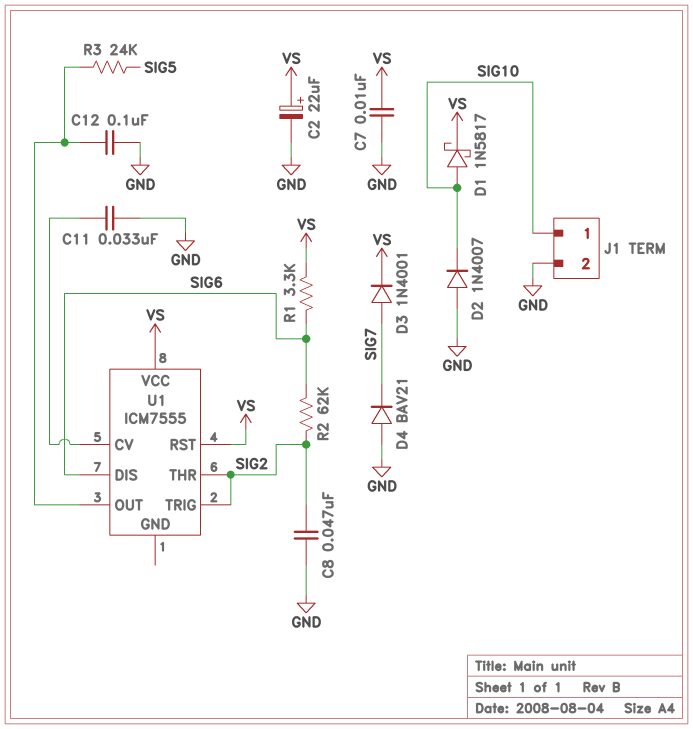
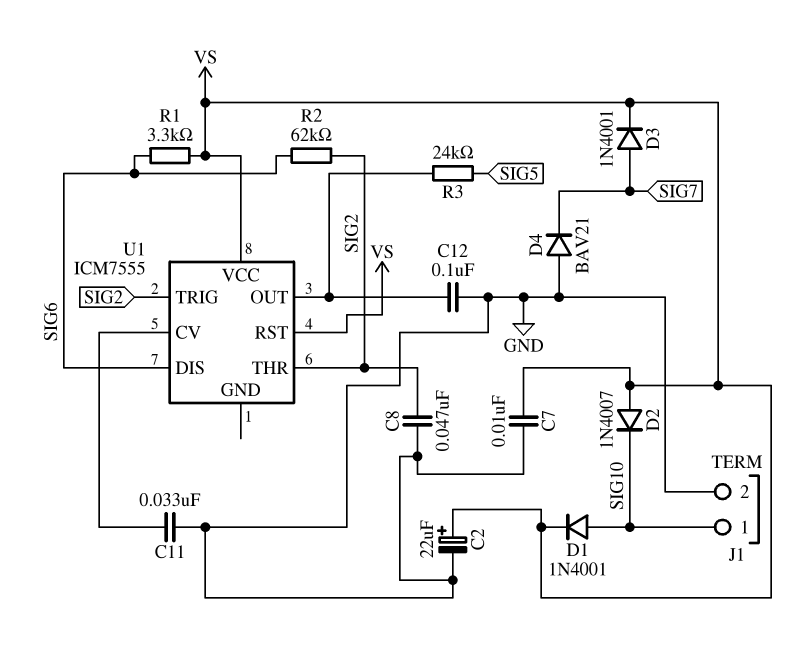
D1: schottky 1N5817 (A SIG10, K VS) -> diode 1N4001 (A SIG10, K VS)
D2: diode 1N4007 (A GND, K SIG10) -> diode 1N4007 (A VS, K SIG10)

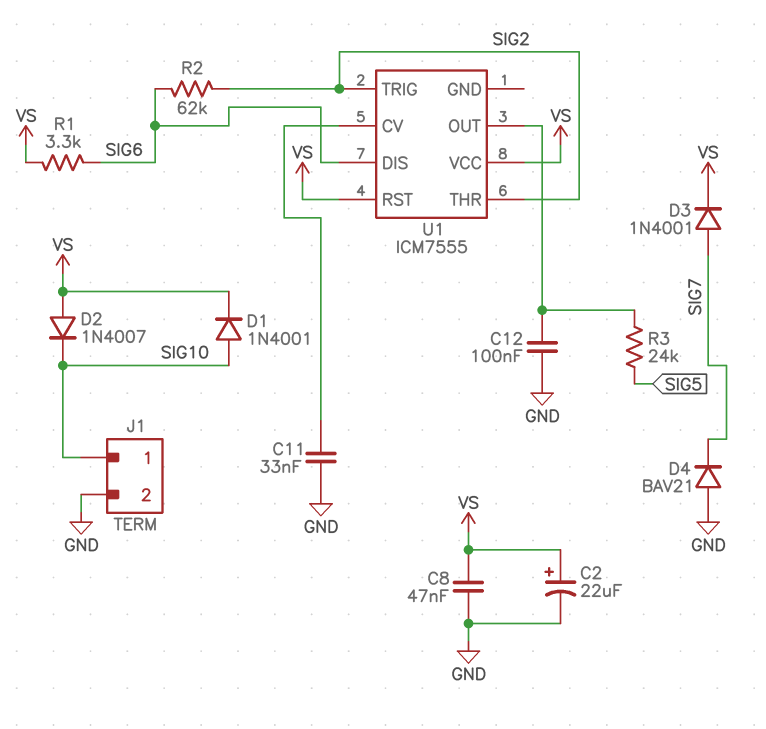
C7: 10nF (GND, VS) -> none
C8: 47nF (GND, SIG2) -> 47nF (GND, VS)

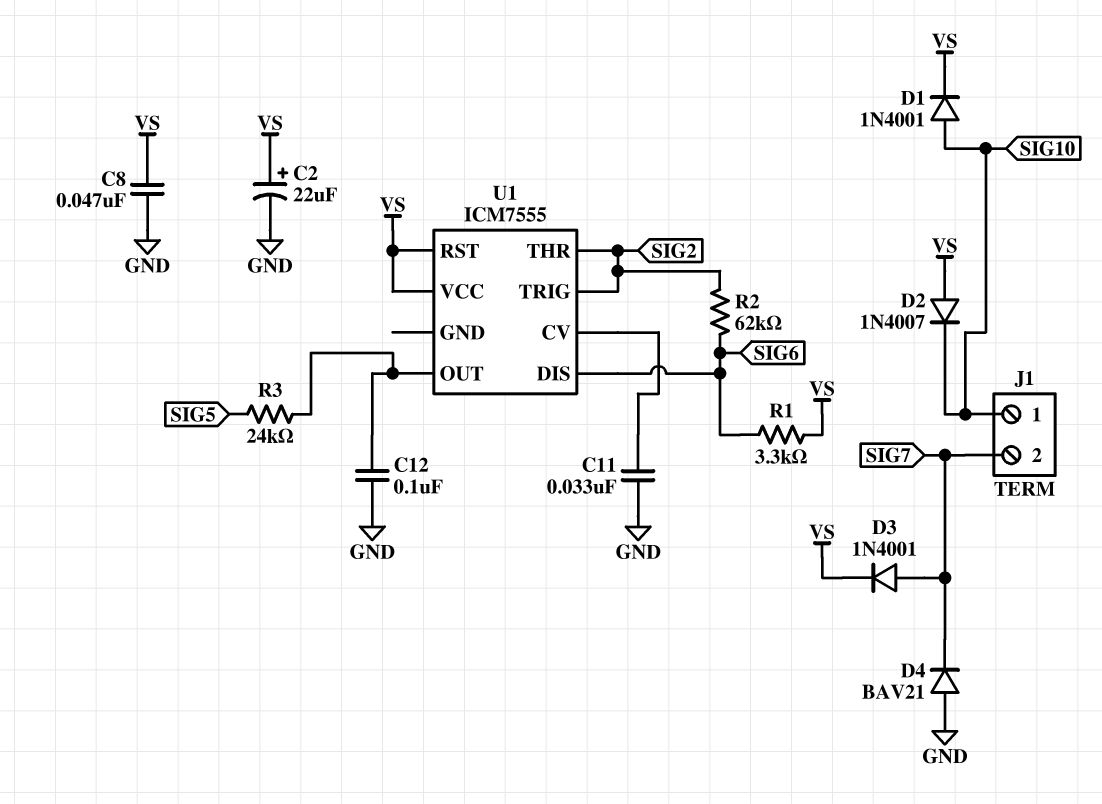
J1 pin 2: GND -> SIG7

